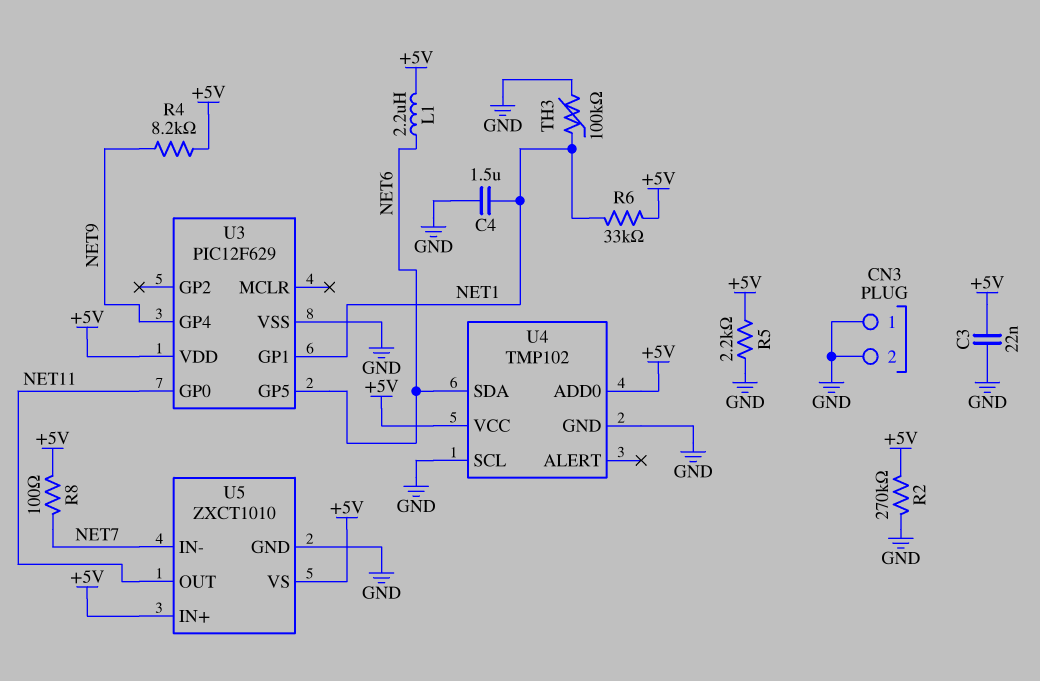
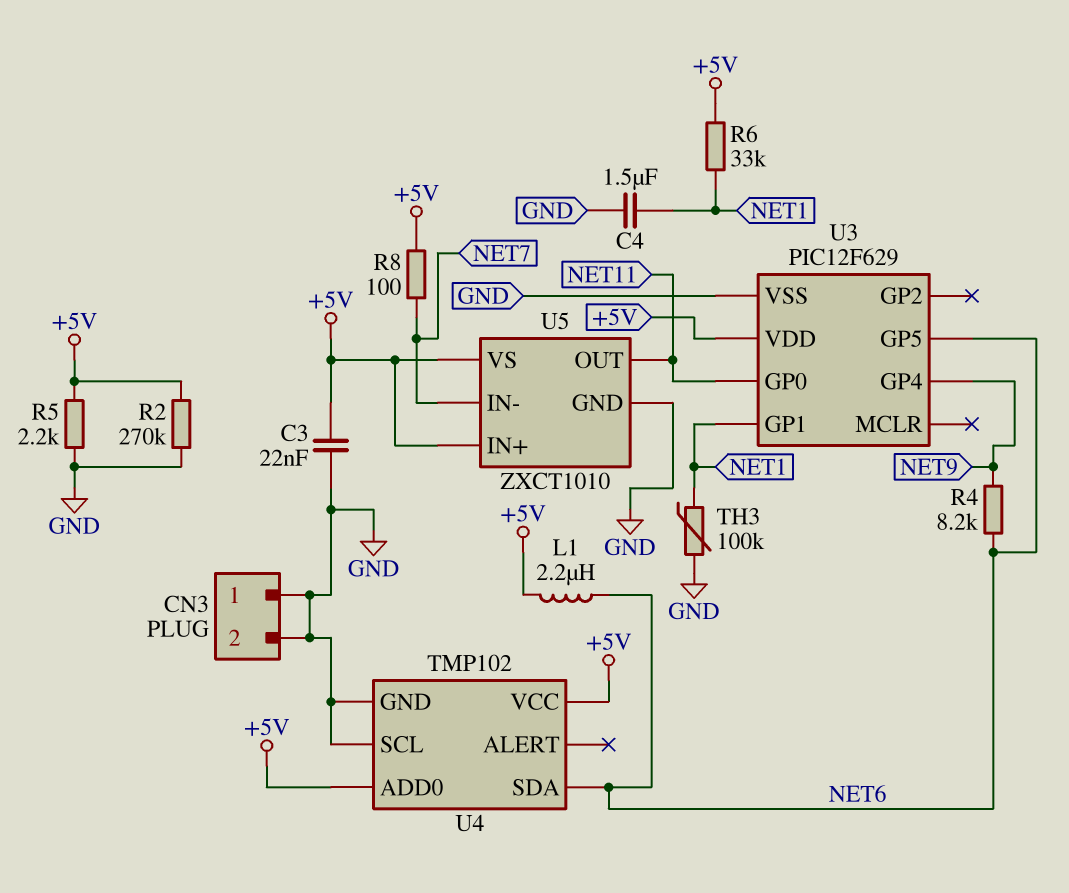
R4: 8.2k (+5V, NET9) -> 8.2k (NET6, NET9)

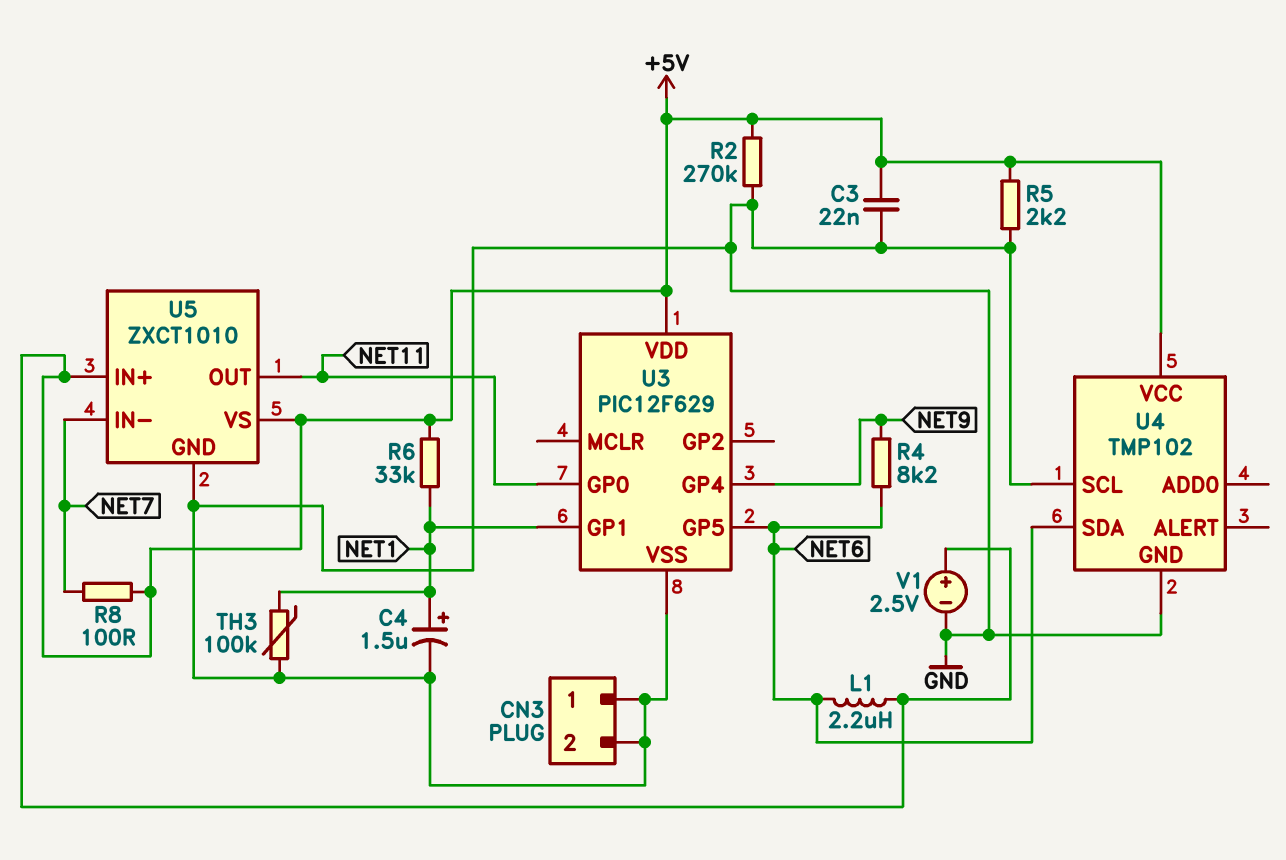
C4: 1.5uF (GND, NET1) -> 1.5uF (plus NET1, minus GND)
U4 pin ADD0: +5V -> none
V1: none -> 2.5V (plus +5V, minus GND)

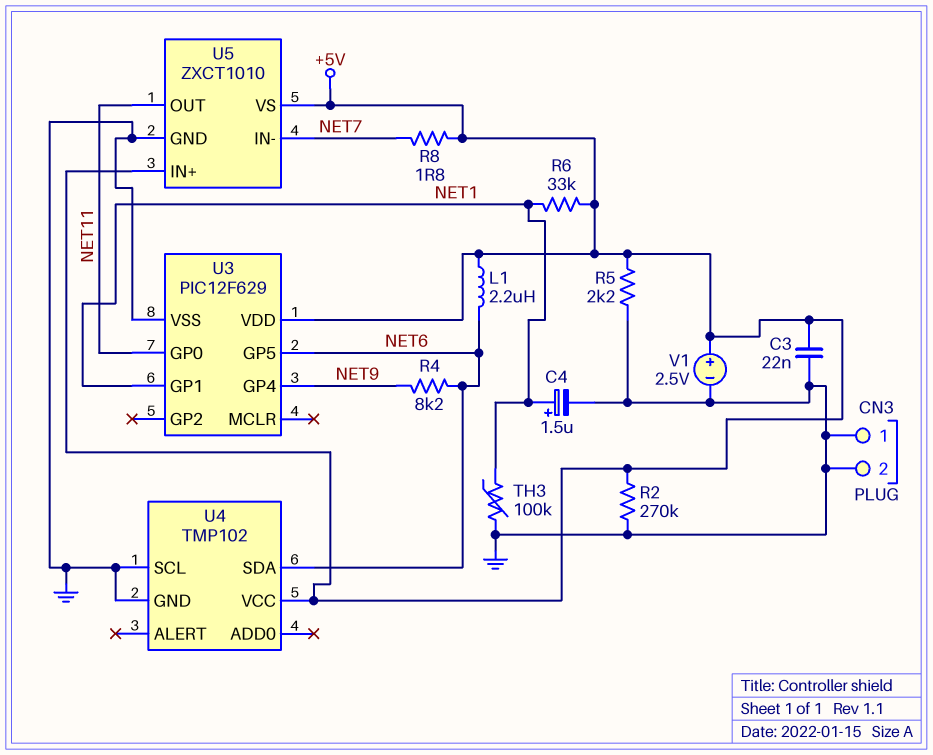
R8: 100 (+5V, NET7) -> 1.8 (+5V, NET7)

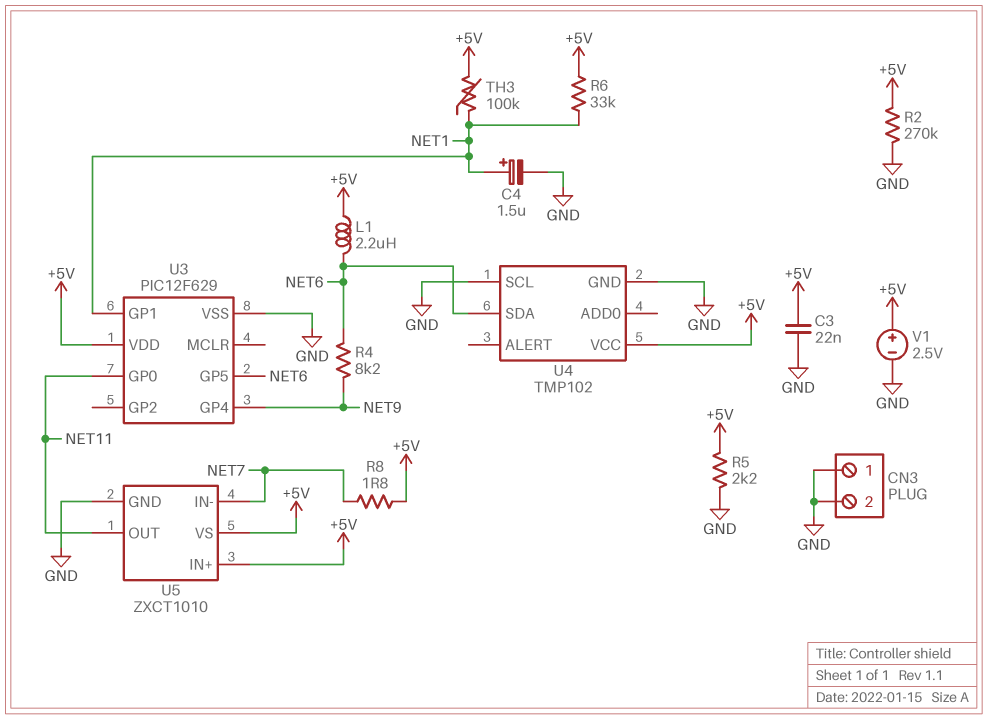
TH3: 100k (GND, NET1) -> 100k (+5V, NET1)

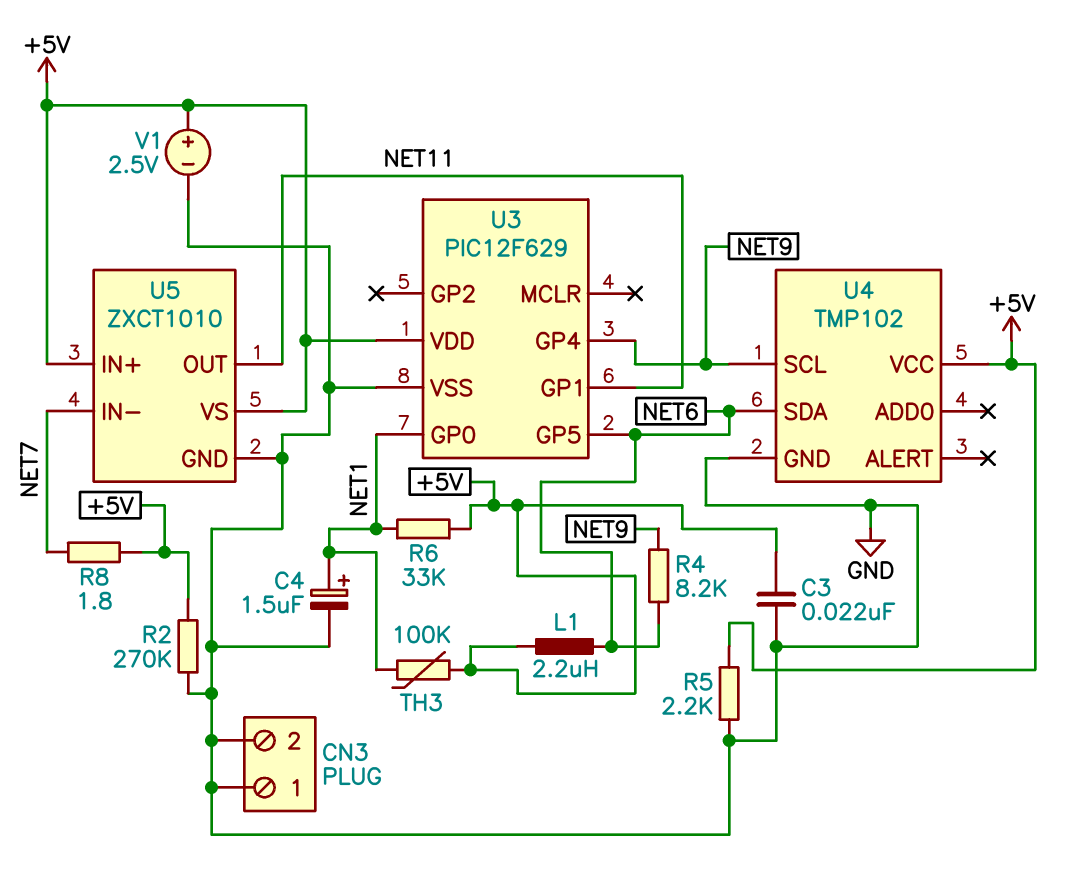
U3 pin GP0: NET11 -> NET1
U3 pin GP1: NET1 -> NET11
U4 pin SCL: GND -> NET9

